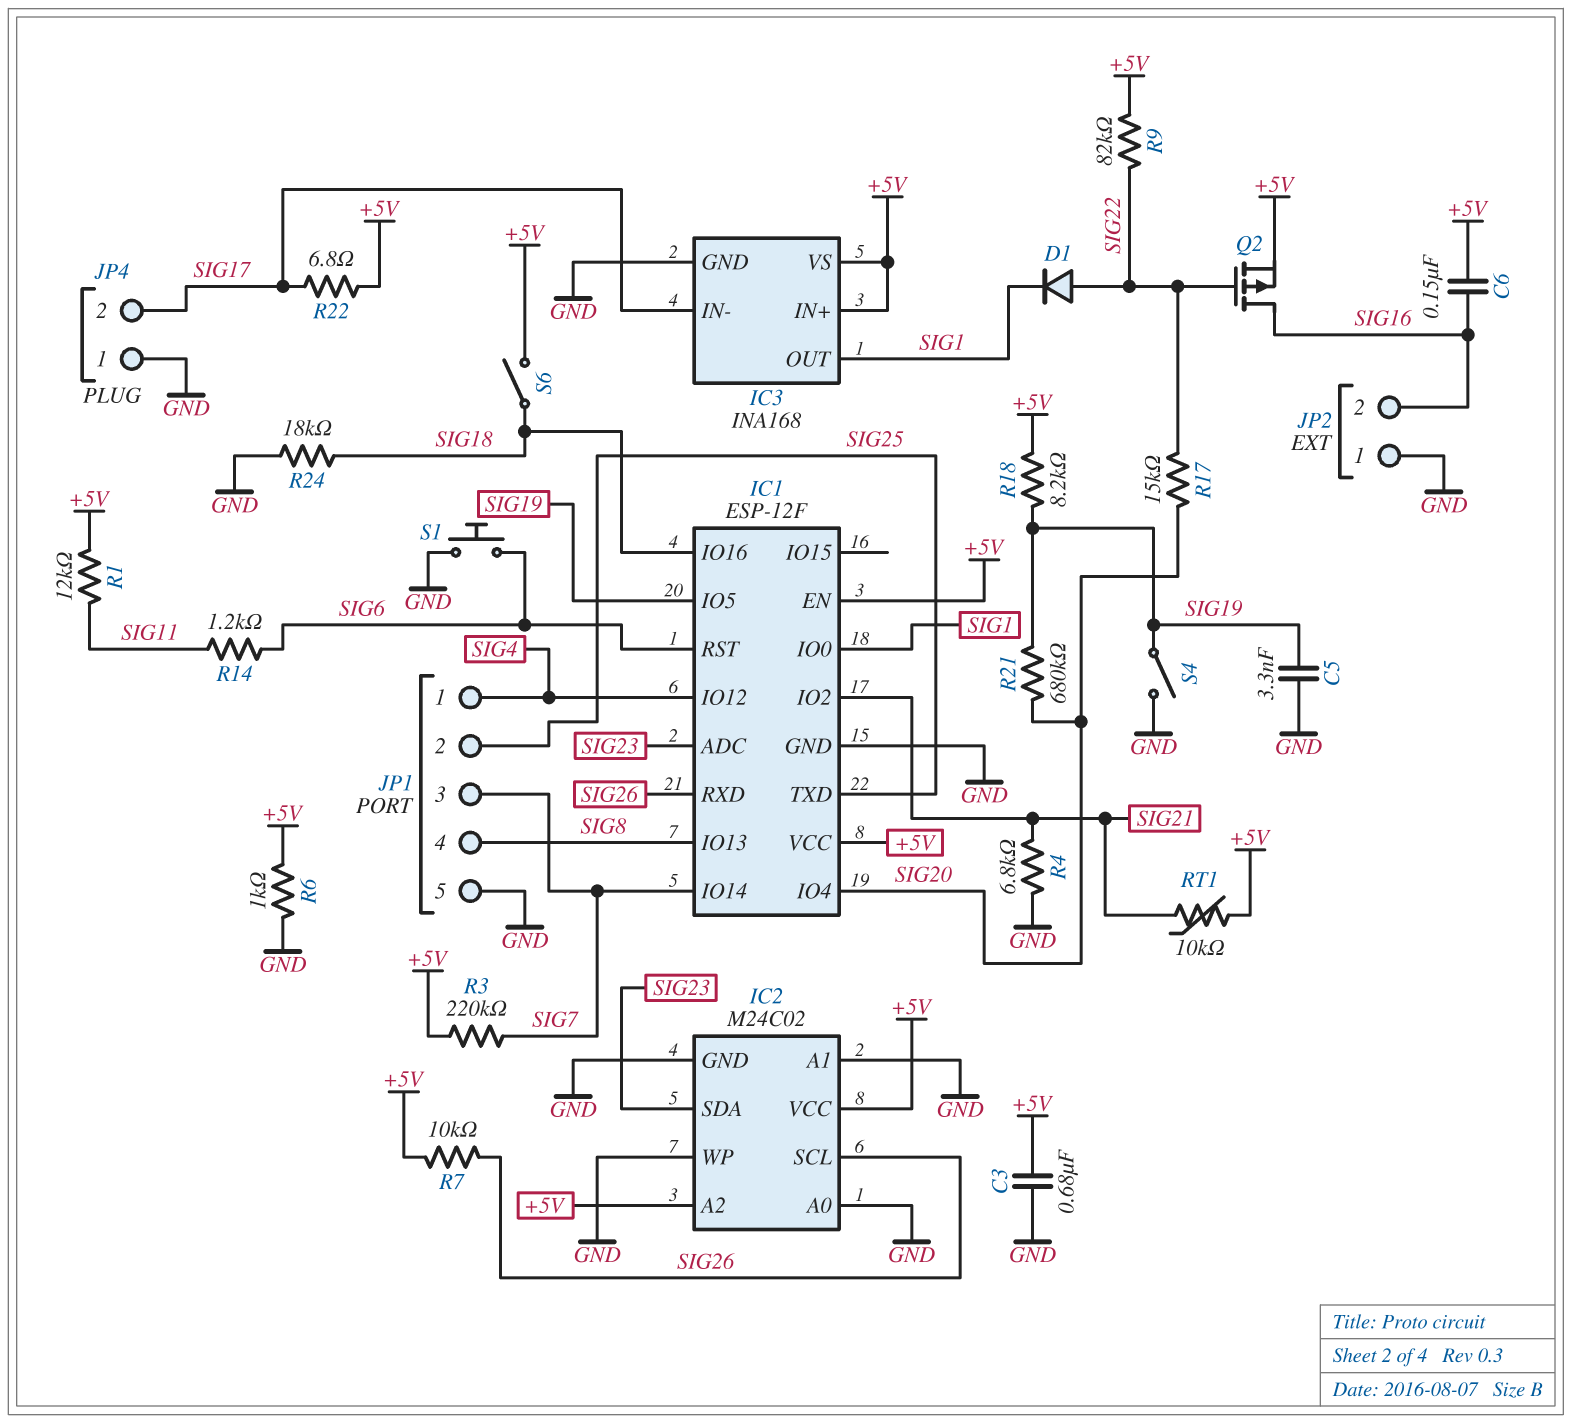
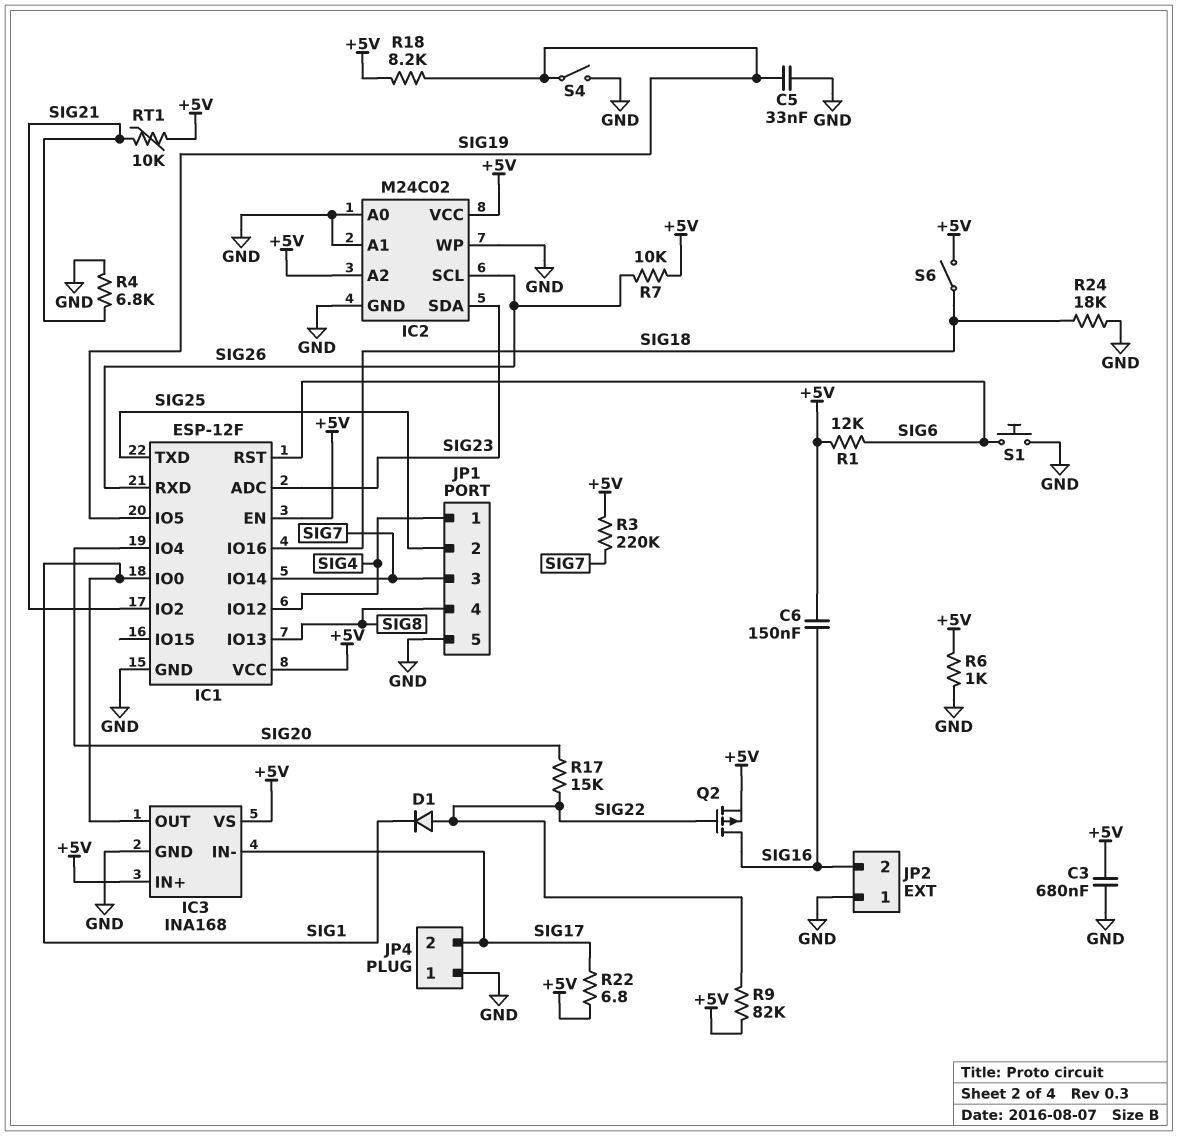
C5: 3.3nF (GND, SIG19) -> 33nF (GND, SIG19)
R1: 12k (+5V, SIG11) -> 12k (+5V, SIG6)
R14: 1.2k (SIG6, SIG11) -> none
R21: 680k (SIG19, SIG20) -> none

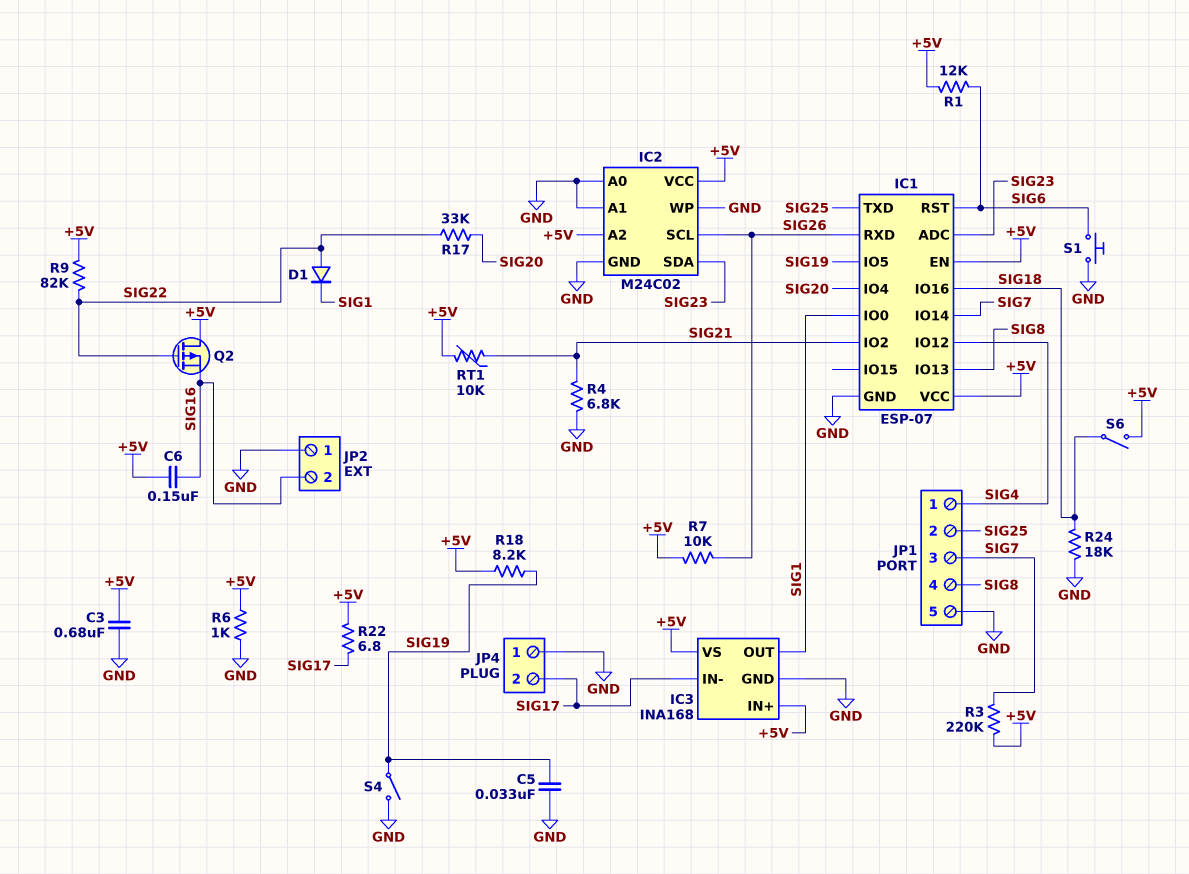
IC1: ESP-12F -> ESP-07
Q2: PMOS (G SIG22, D SIG16, S +5V) -> PMOS (G SIG22, D +5V, S SIG16)
R17: 15k (SIG20, SIG22) -> 33k (SIG20, SIG22)

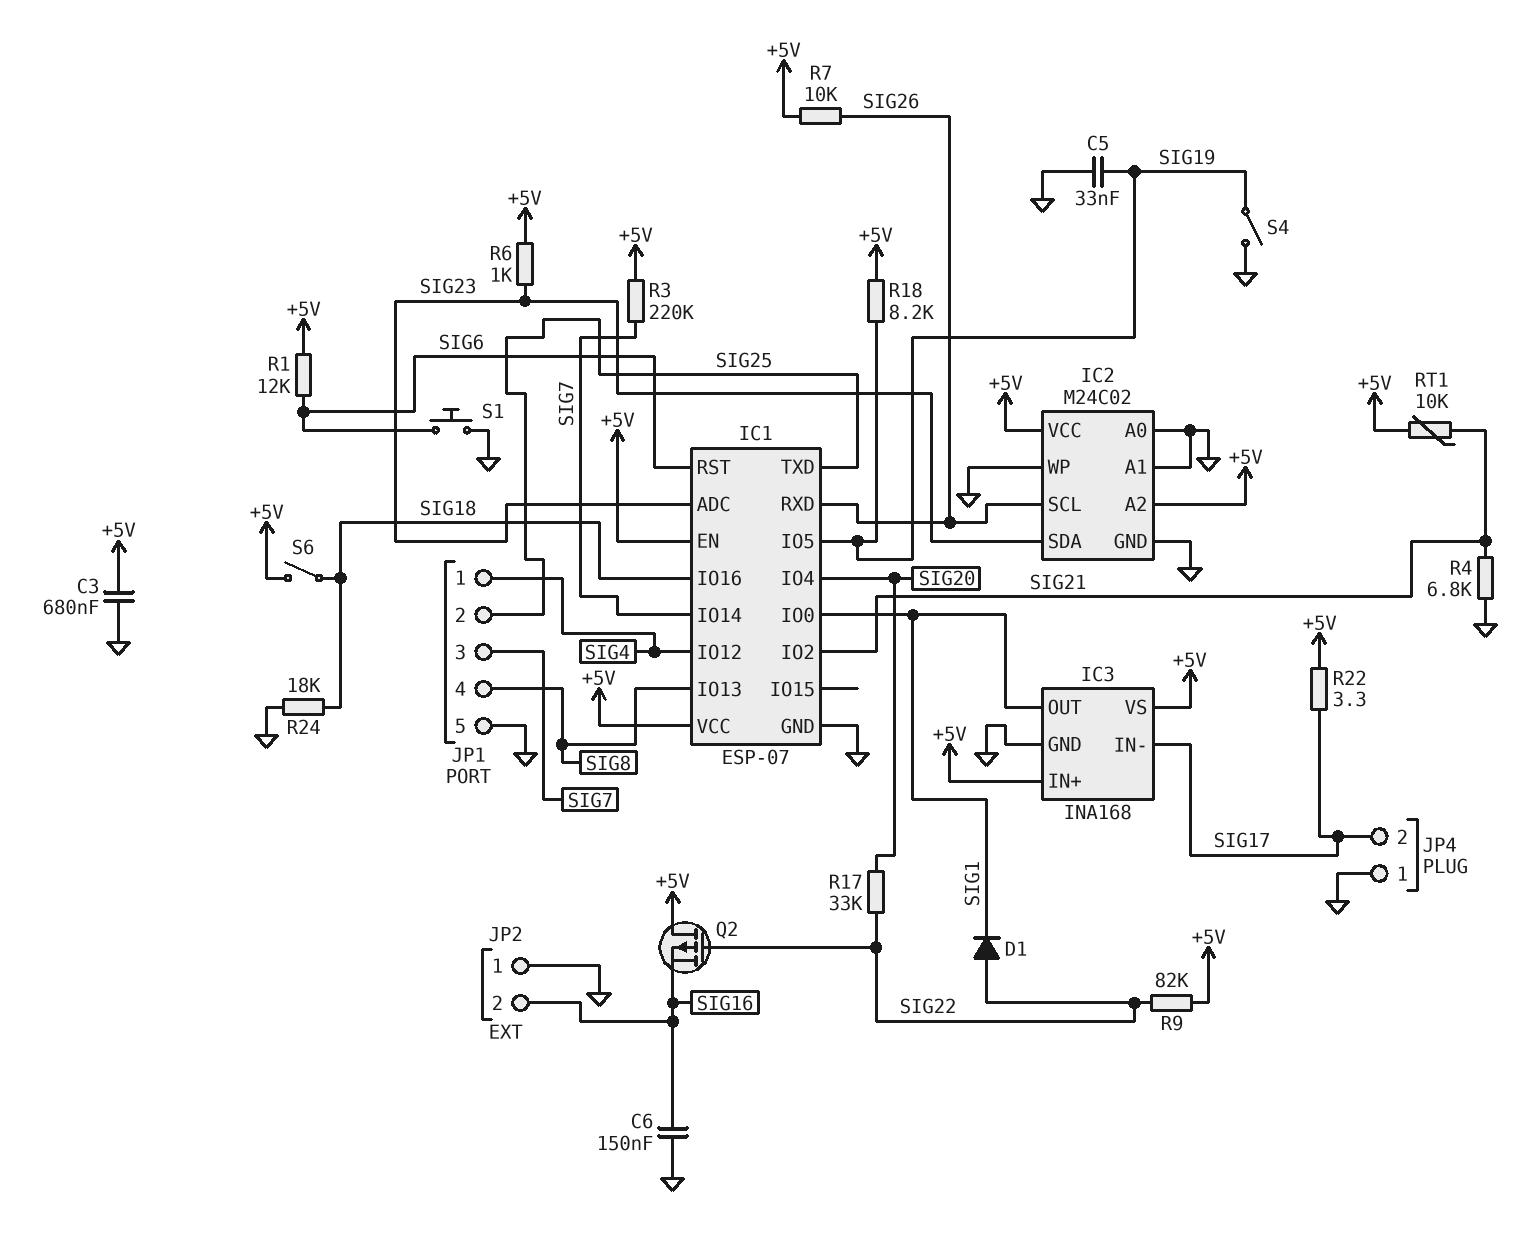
C6: 150nF (+5V, SIG16) -> 150nF (GND, SIG16)
R6: 1k (+5V, GND) -> 1k (+5V, SIG23)
R22: 6.8 (+5V, SIG17) -> 3.3 (+5V, SIG17)

